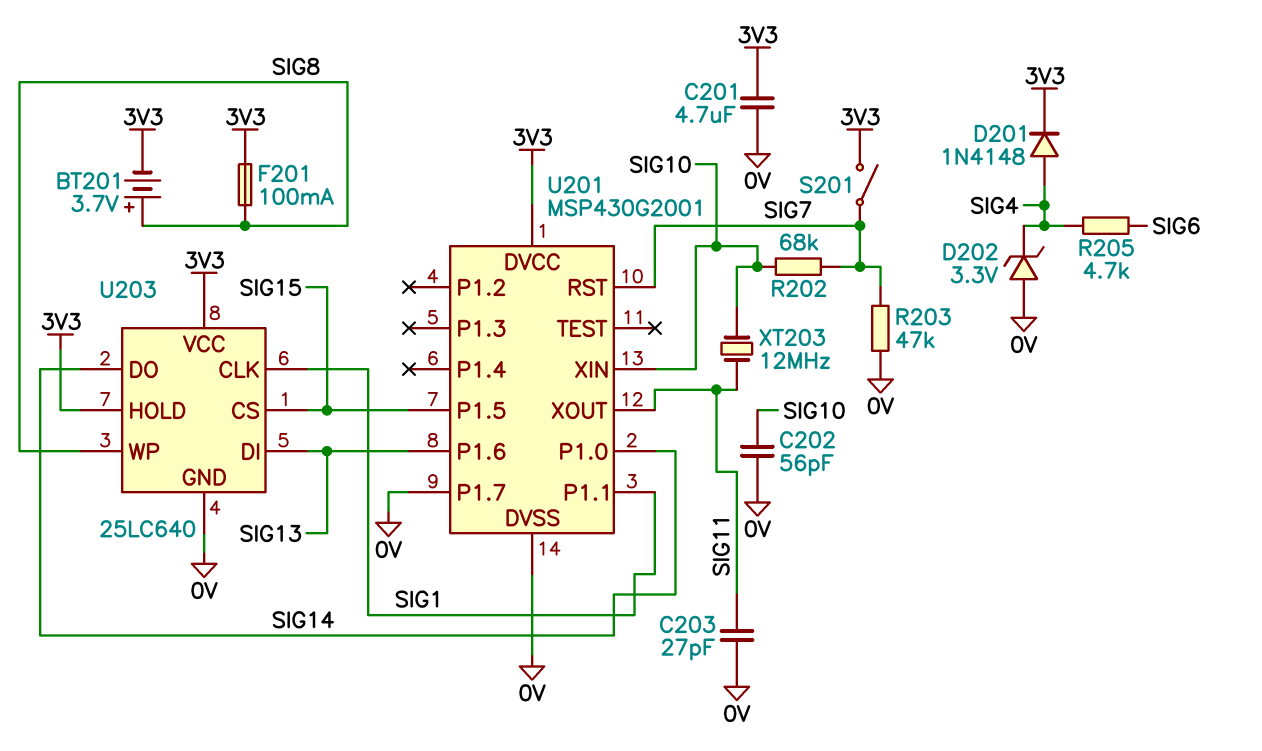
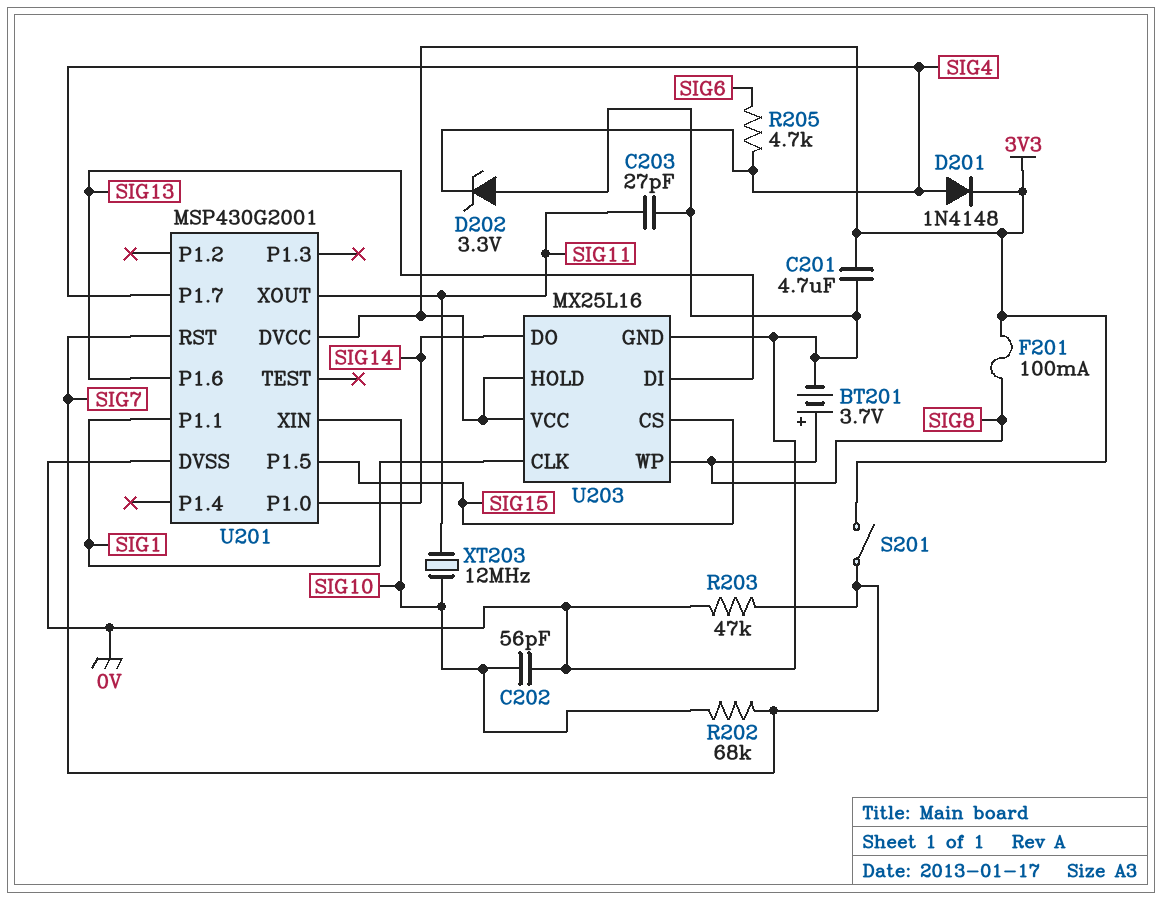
BT201: 3.7V (plus SIG8, minus 3V3) -> 3.7V (plus SIG8, minus 0V)
U201 pin P1.7: 0V -> SIG4
U203: 25LC640 -> MX25L16

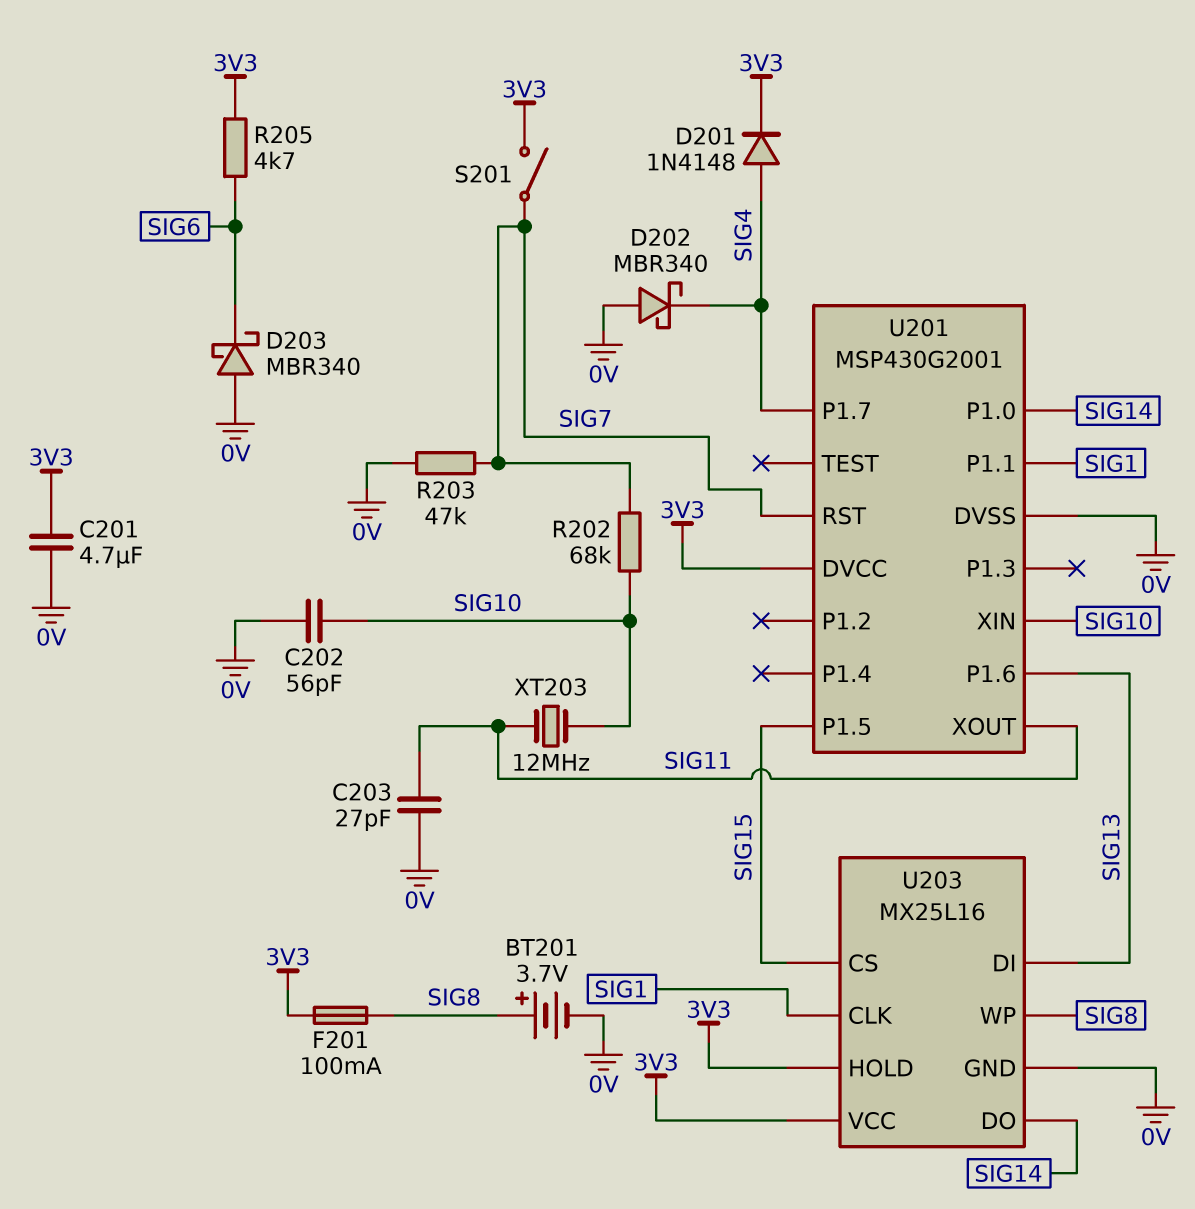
D202: zener 3.3V (A 0V, K SIG4) -> schottky MBR340 (A 0V, K SIG4)
D203: none -> schottky MBR340 (A 0V, K SIG6)
R205: 4.7k (SIG4, SIG6) -> 4.7k (3V3, SIG6)

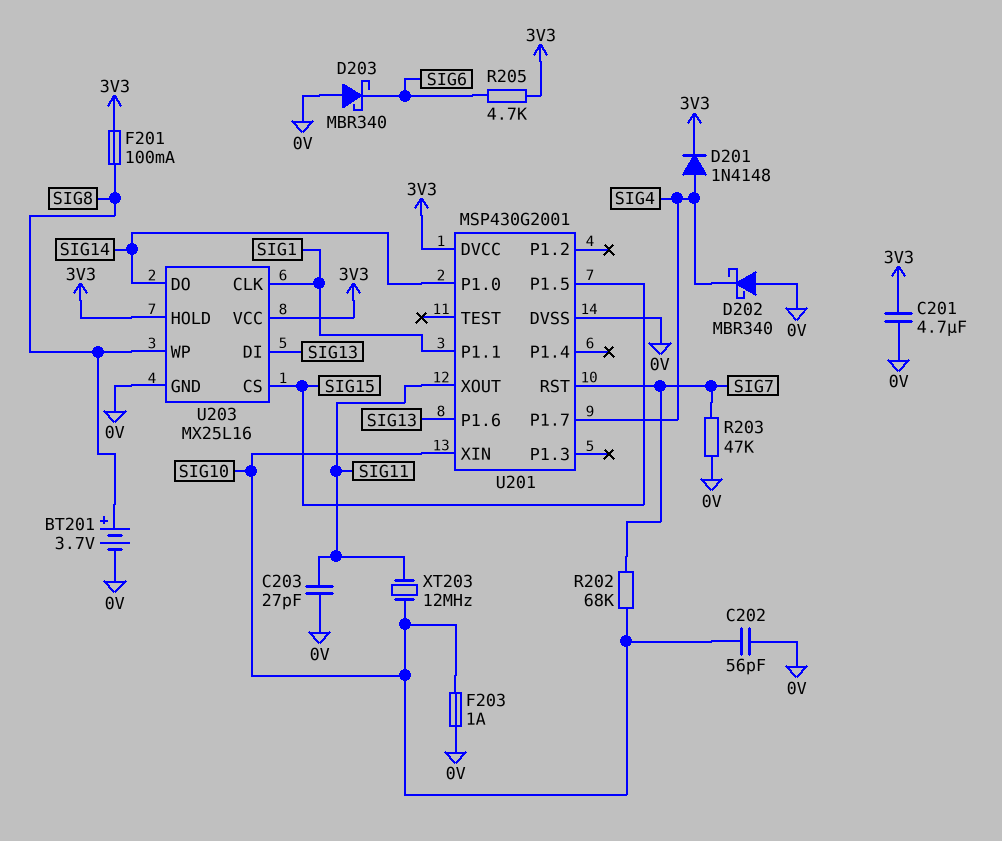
F203: none -> 1A (0V, SIG10)
S201: switch (3V3, SIG7) -> none

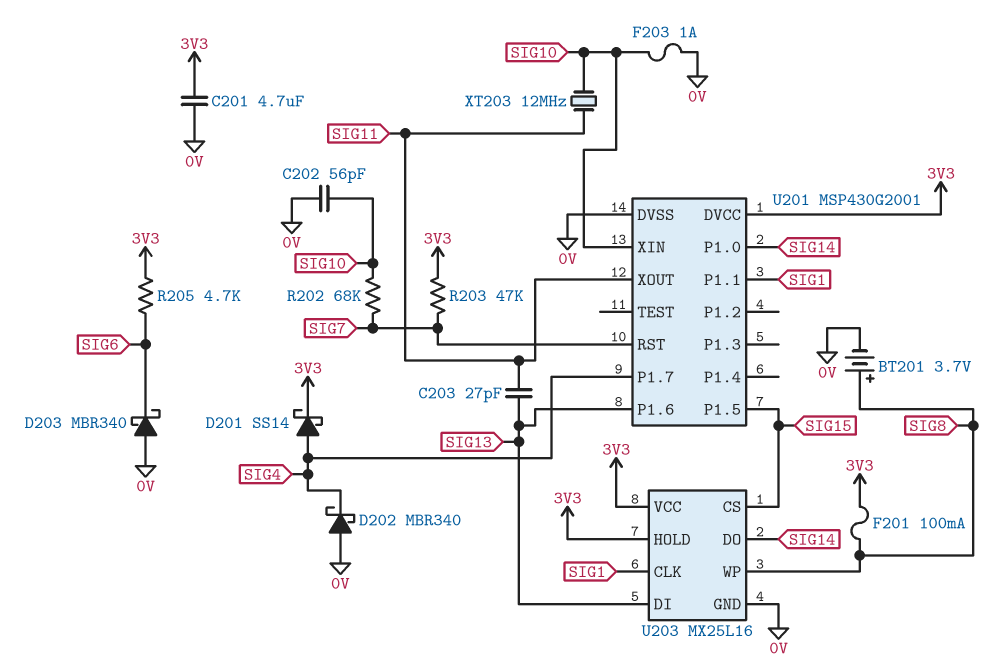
C203: 27pF (0V, SIG11) -> 27pF (SIG11, SIG13)
D201: diode 1N4148 (A SIG4, K 3V3) -> schottky SS14 (A SIG4, K 3V3)
R203: 47k (0V, SIG7) -> 47k (3V3, SIG7)

